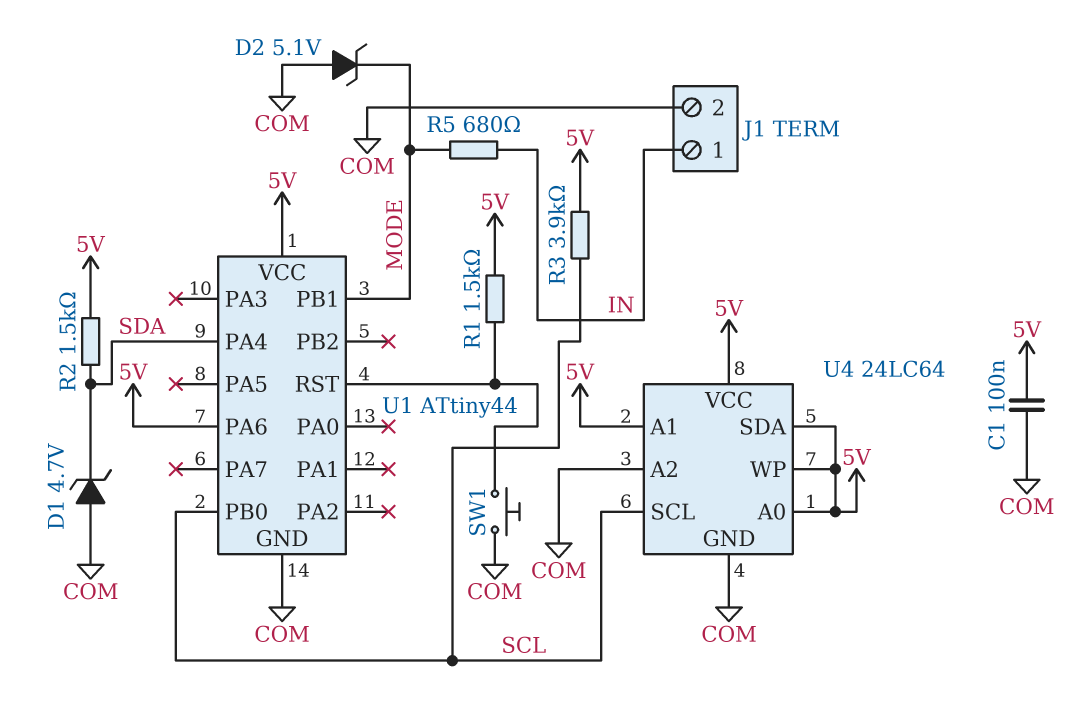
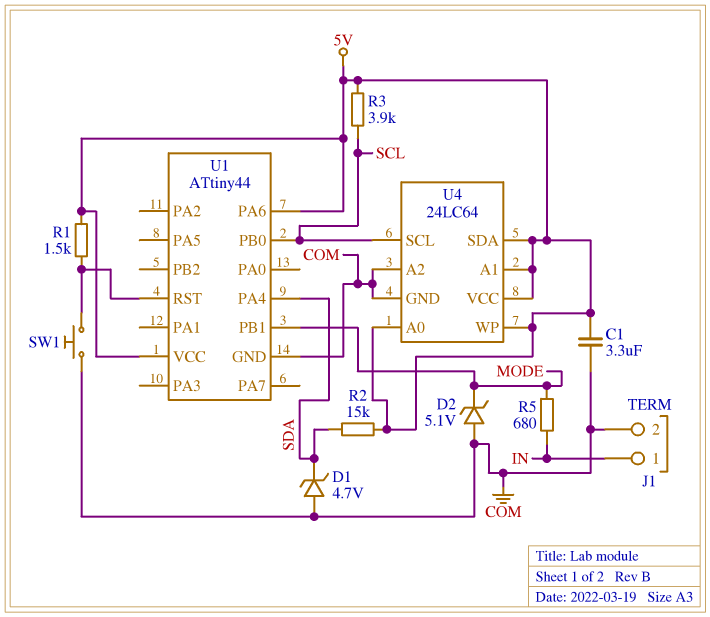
C1: 100nF (5V, COM) -> 3.3uF (5V, COM)
R2: 1.5k (5V, SDA) -> 15k (5V, SDA)

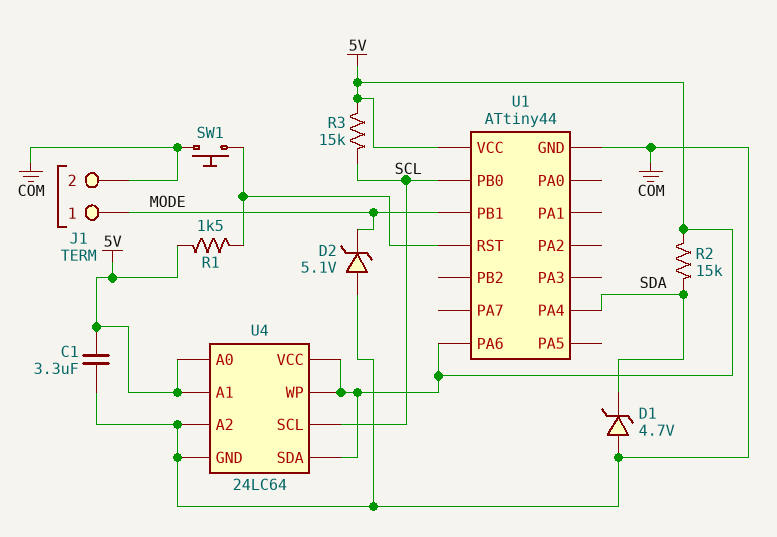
J1 pin 1: IN -> MODE
R3: 3.9k (5V, SCL) -> 15k (5V, SCL)
R5: 680 (IN, MODE) -> none

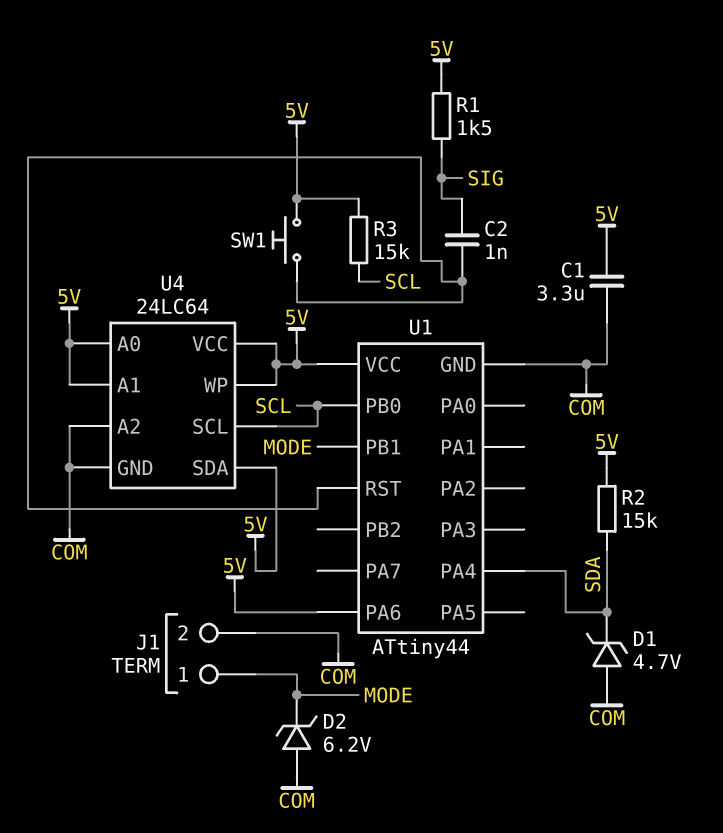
C2: none -> 1nF (SIG, U1/RST)
D2: zener 5.1V (A COM, K MODE) -> zener 6.2V (A COM, K MODE)
R1: 1.5k (5V, U1/RST) -> 1.5k (5V, SIG)
SW1: button (COM, U1/RST) -> button (5V, U1/RST)

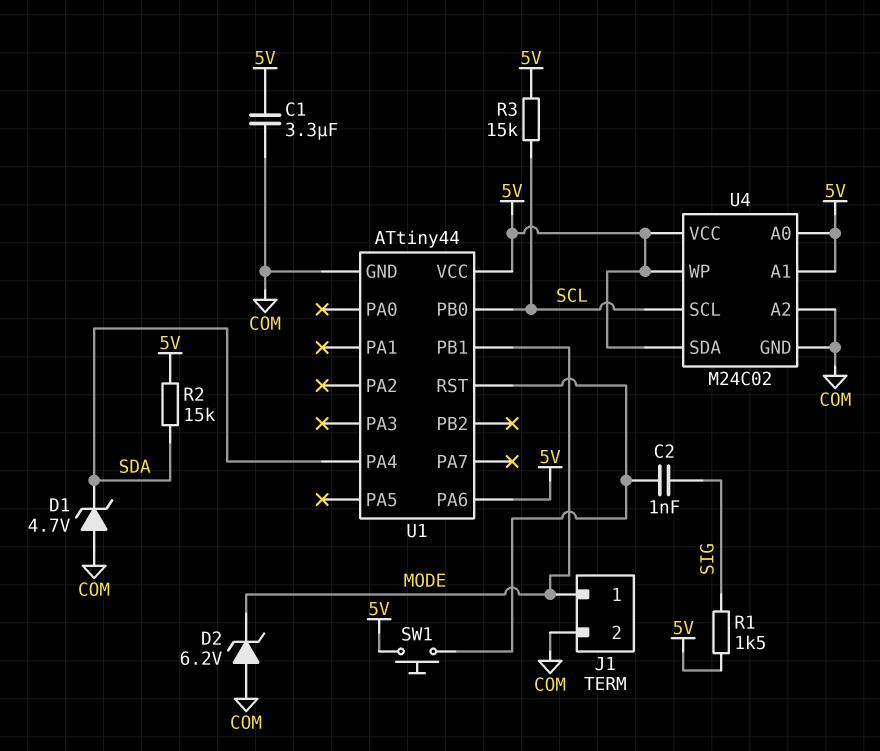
U4: 24LC64 -> M24C02

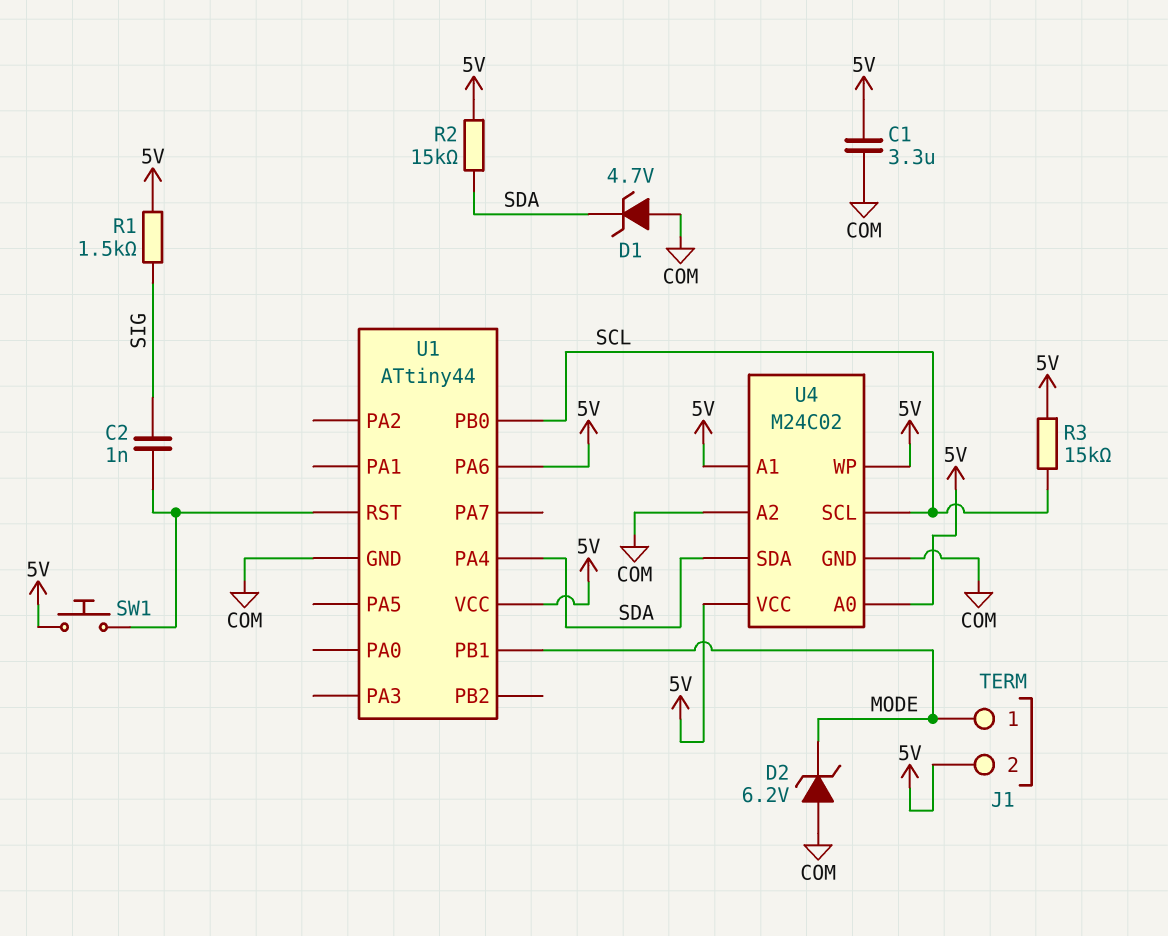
J1 pin 2: COM -> 5V
U4 pin SDA: 5V -> SDA

